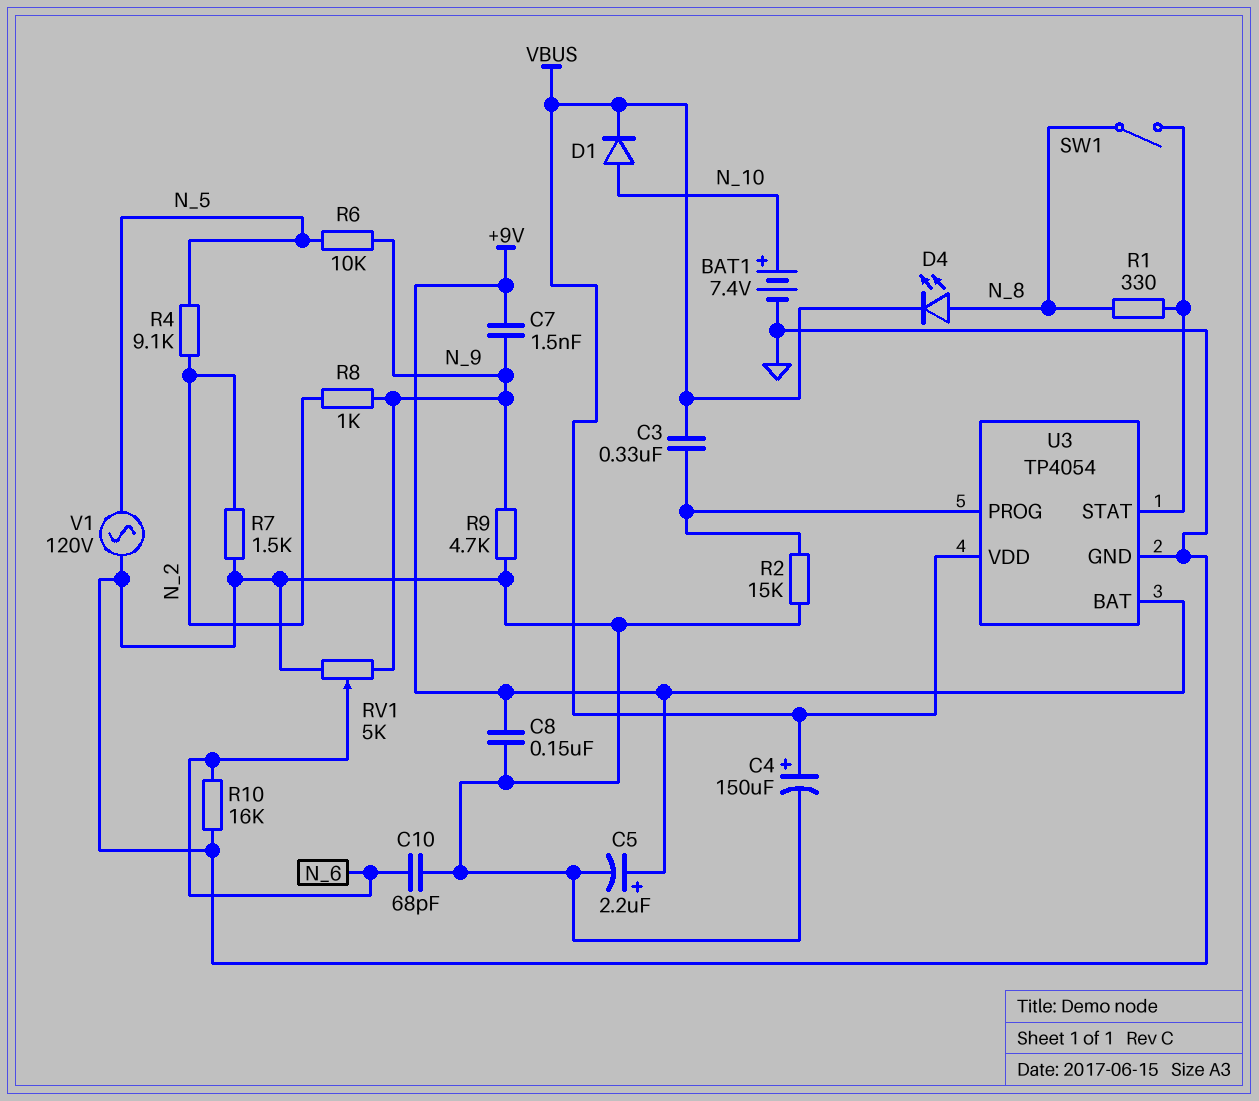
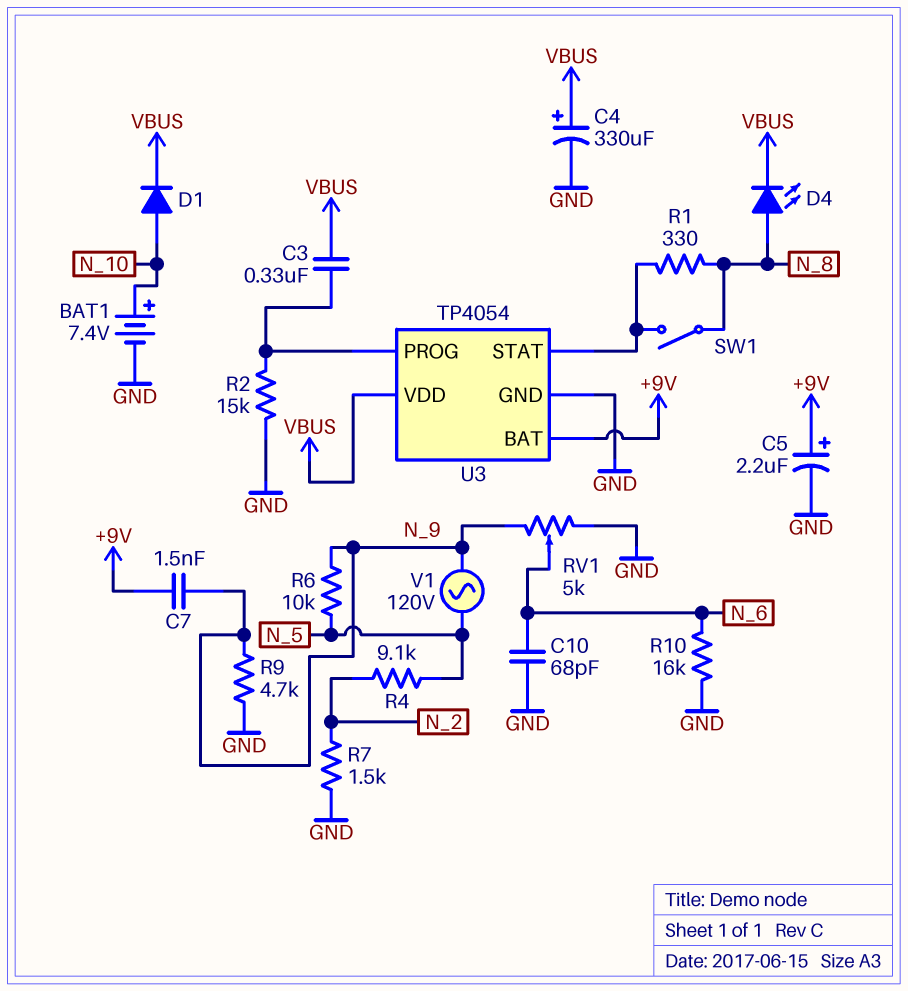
C4: 150uF (plus VBUS, minus GND) -> 330uF (plus VBUS, minus GND)
C8: 150nF (+9V, GND) -> none
R8: 1k (N_2, N_9) -> none
V1: AC 120V (GND, N_5) -> AC 120V (N_5, N_9)

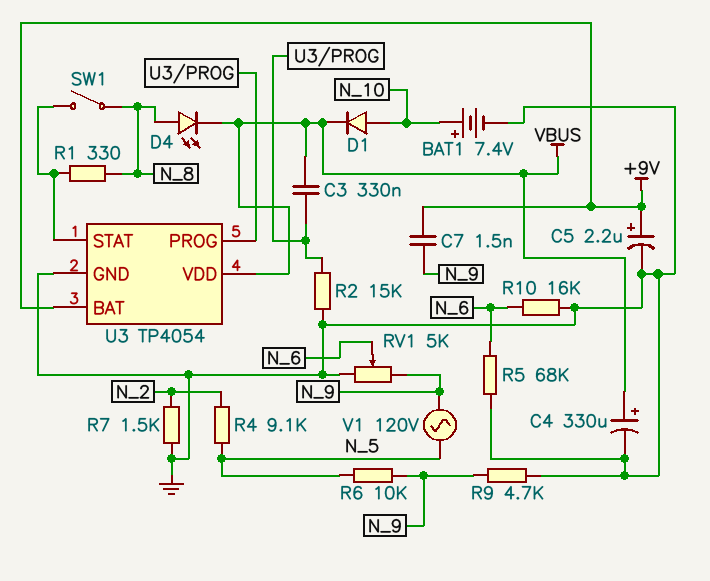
C10: 68pF (GND, N_6) -> none
R5: none -> 68k (GND, N_6)

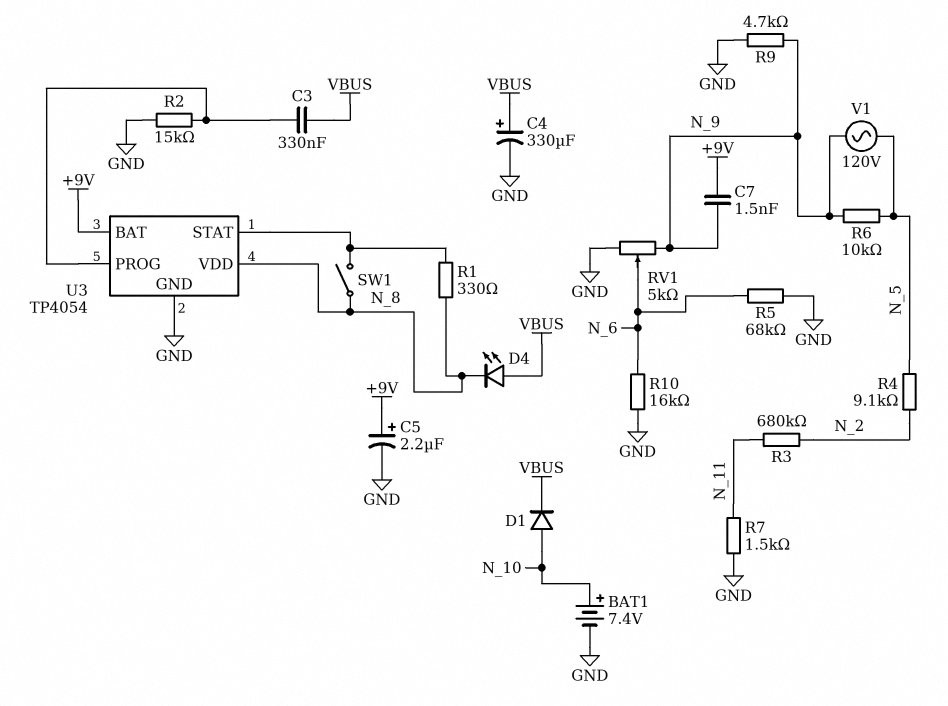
D4: LED (A N_8, K VBUS) -> LED (A VBUS, K N_8)
R3: none -> 680k (N_2, N_11)
R7: 1.5k (GND, N_2) -> 1.5k (GND, N_11)
U3 pin VDD: VBUS -> N_8

